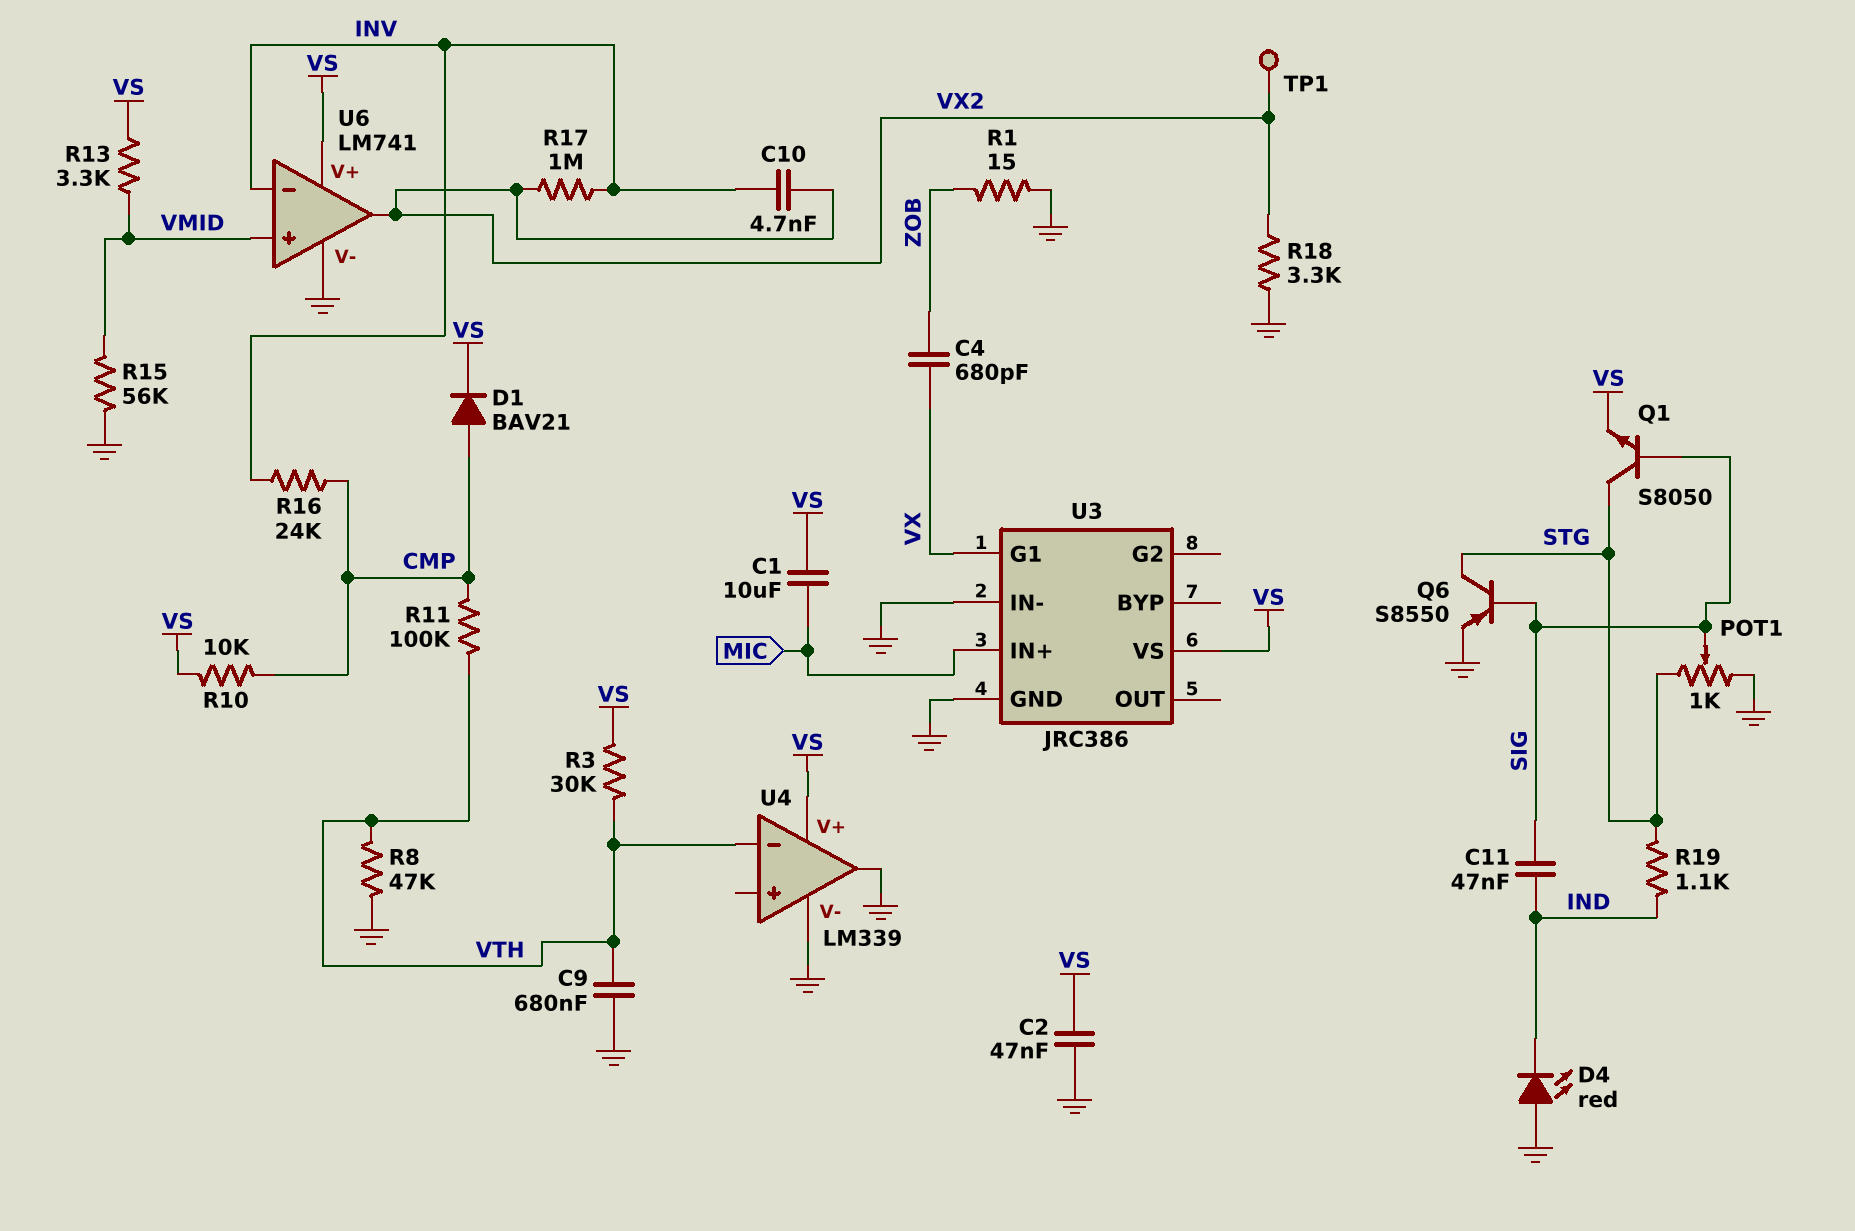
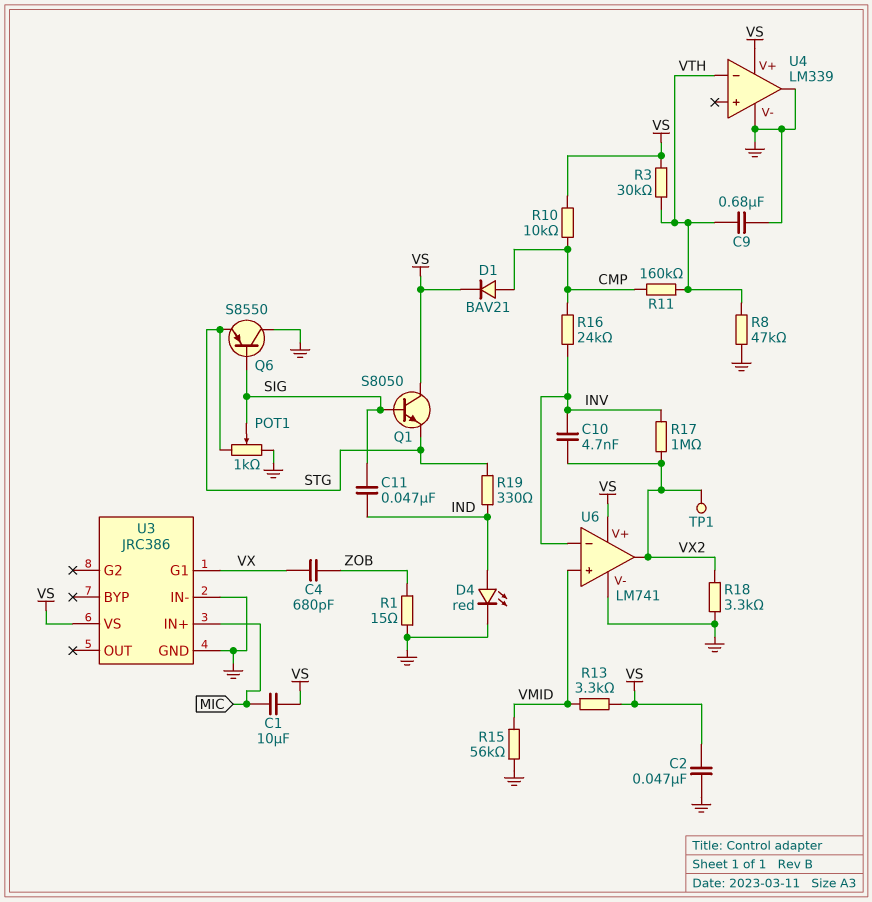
D4: LED red (A GND, K IND) -> LED red (A IND, K GND)
Q1: NPN S8050 (B SIG, C STG, E VS) -> NPN S8050 (B SIG, C VS, E STG)
Q6: PNP S8550 (B SIG, C STG, E GND) -> PNP S8550 (B SIG, C GND, E STG)
R11: 100k (CMP, VTH) -> 160k (CMP, VTH)
R19: 1.1k (IND, STG) -> 330 (IND, STG)

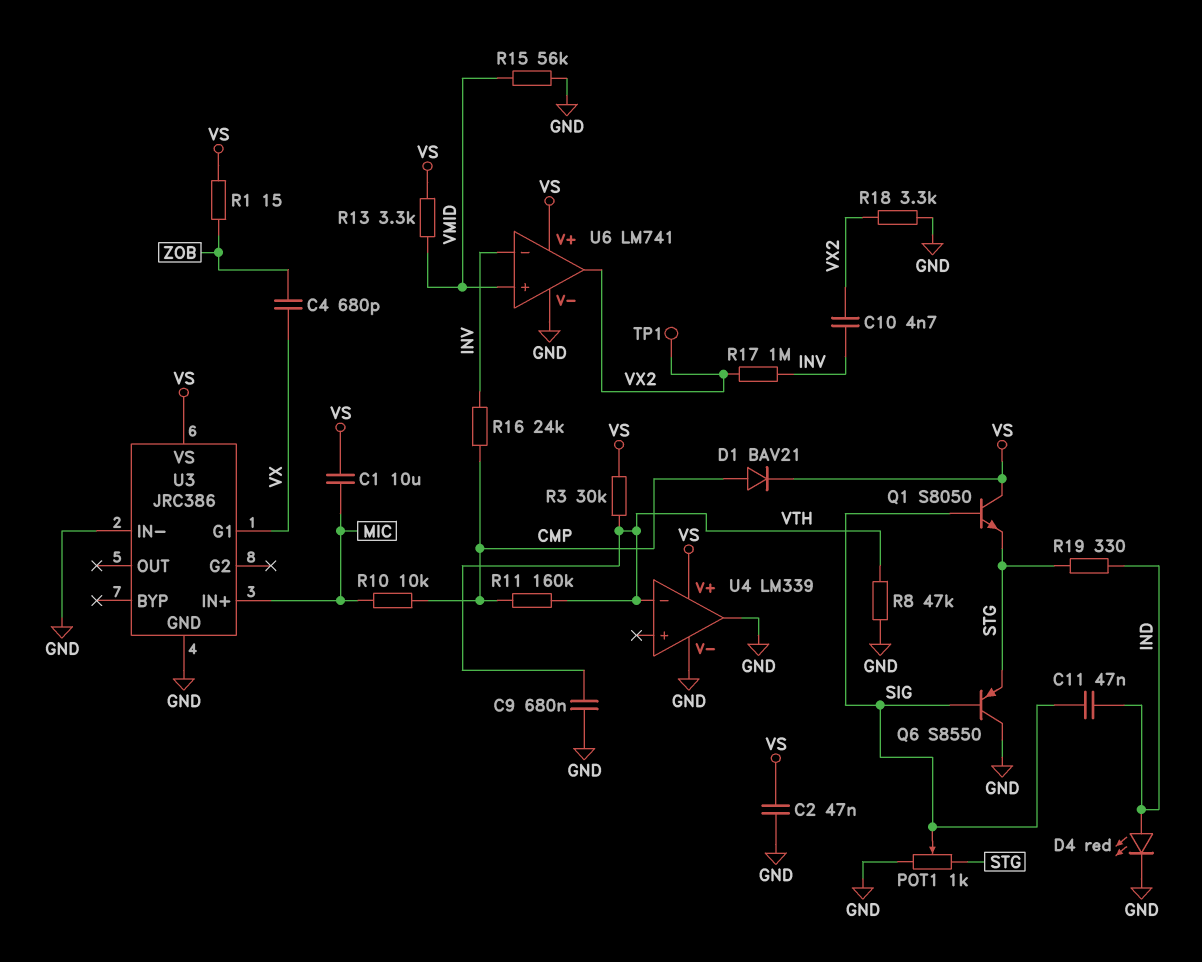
R1: 15 (GND, ZOB) -> 15 (VS, ZOB)
R10: 10k (CMP, VS) -> 10k (CMP, MIC)

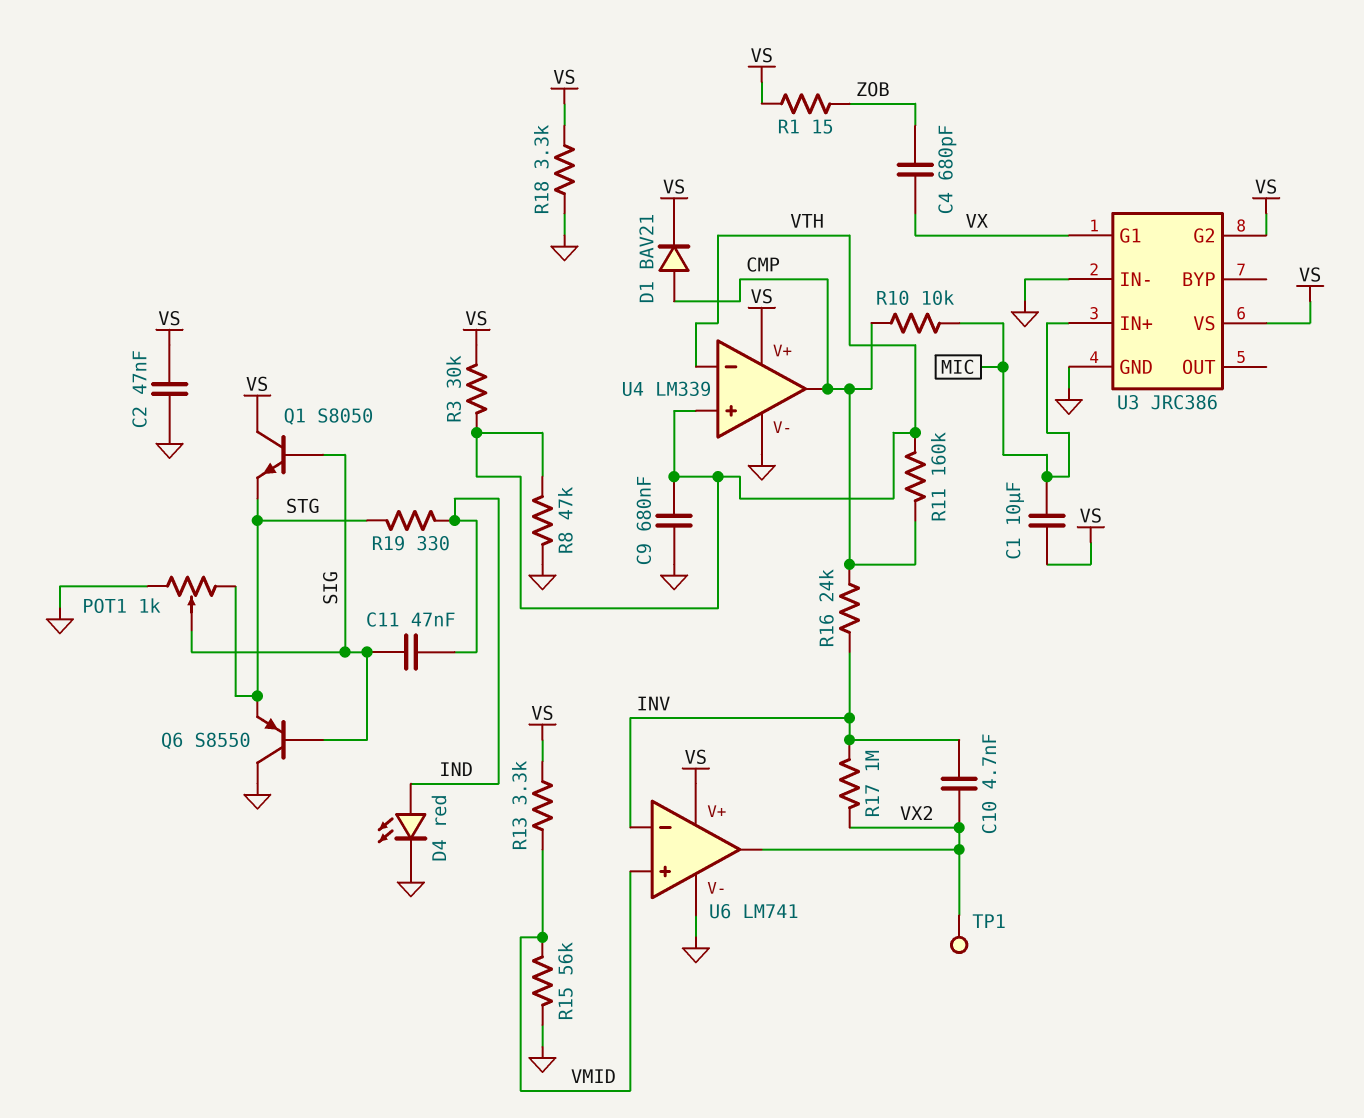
R18: 3.3k (GND, VX2) -> 3.3k (GND, VS)
U3 pin G2: none -> VS
U4 pin in+: none -> VTH
U4 pin out: GND -> CMP

